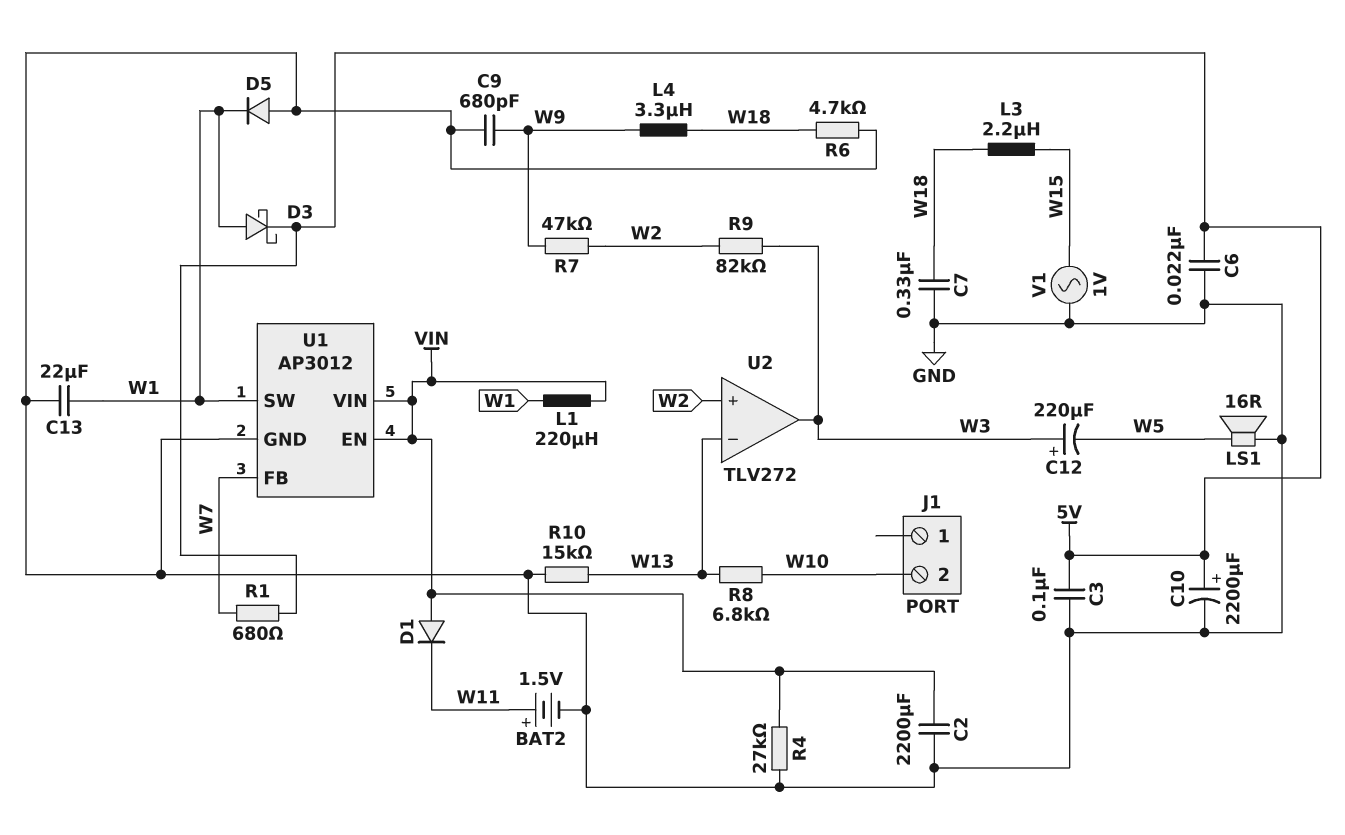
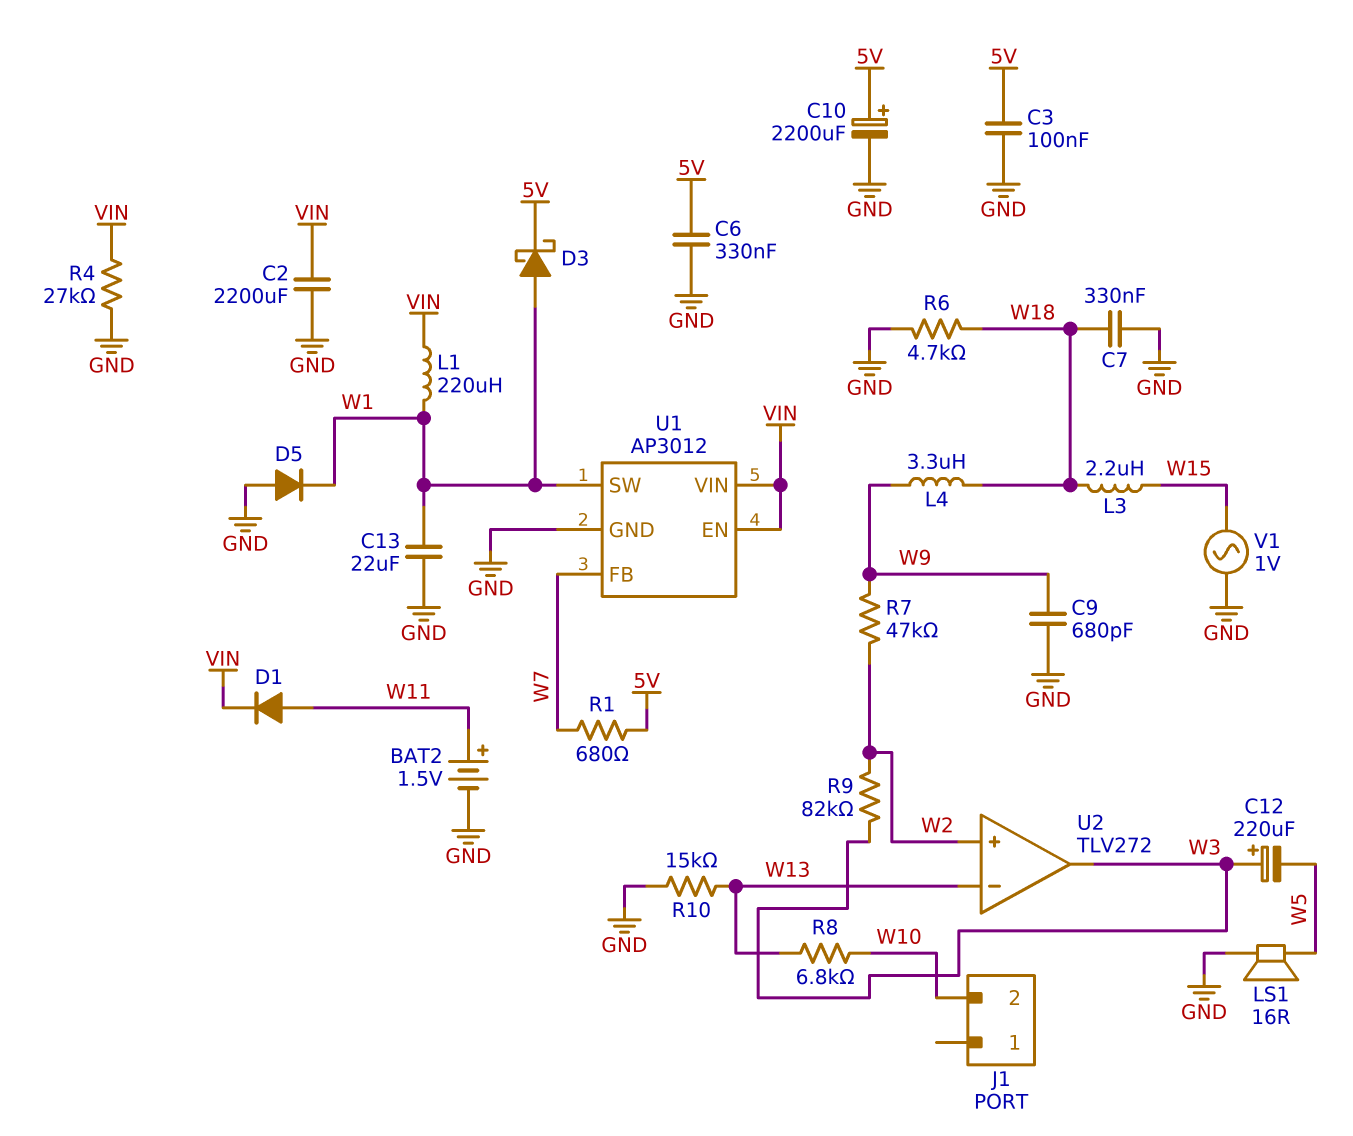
C6: 22nF (5V, GND) -> 330nF (5V, GND)
D1: diode (A VIN, K W11) -> diode (A W11, K VIN)

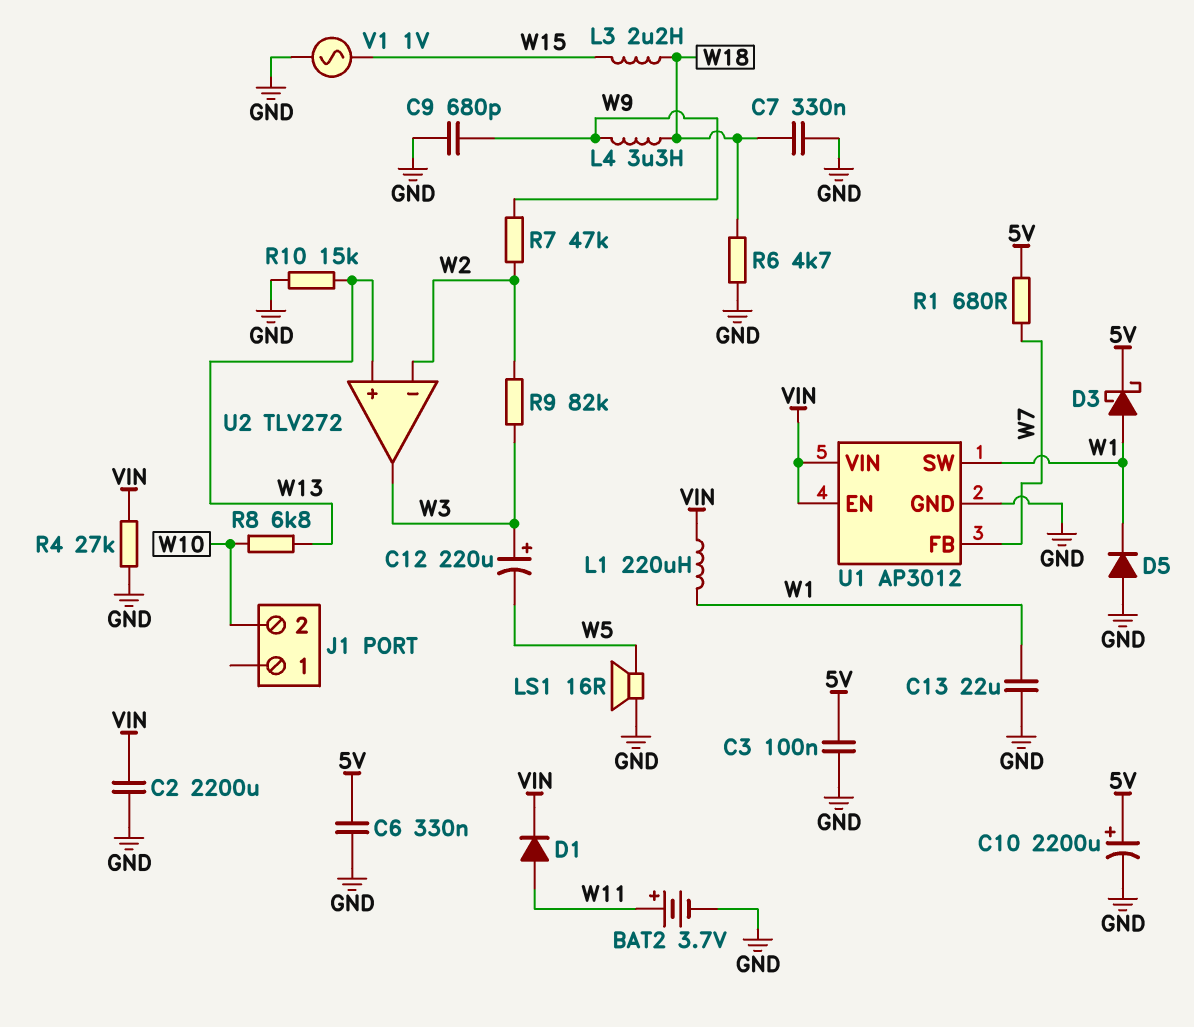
BAT2: 1.5V (plus W11, minus GND) -> 3.7V (plus W11, minus GND)
U2 pin in+: W2 -> W13
U2 pin in-: W13 -> W2

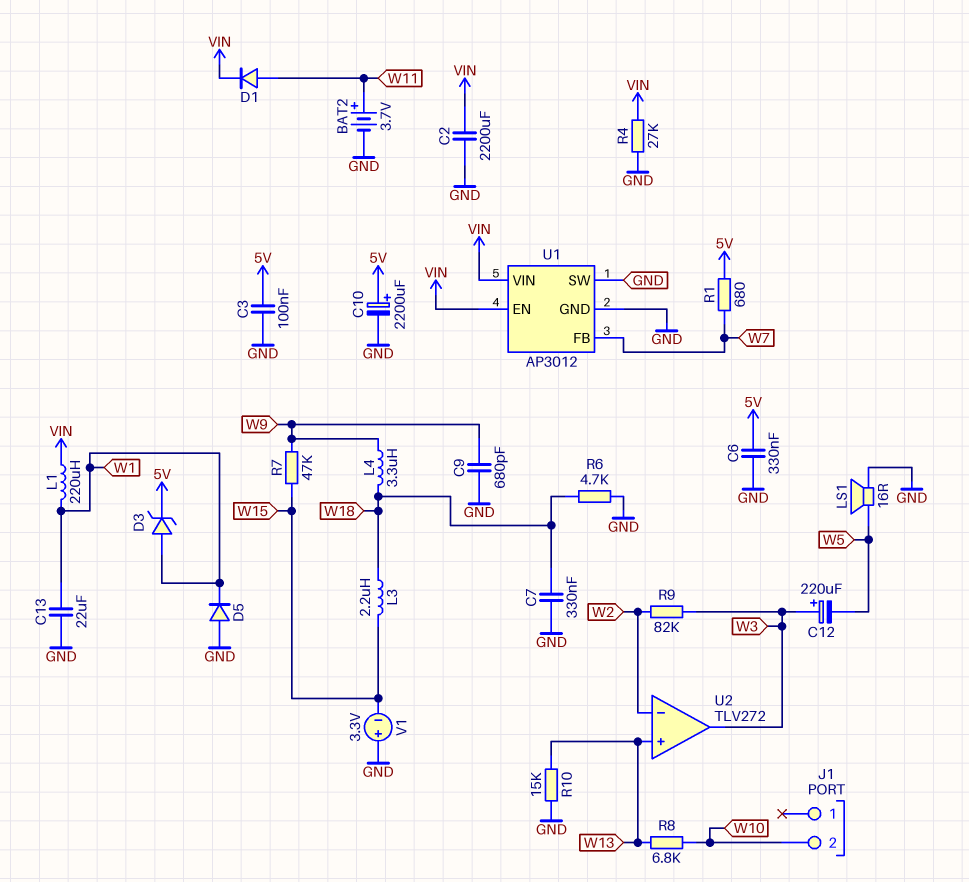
D3: schottky (A W1, K 5V) -> zener (A W1, K 5V)
R7: 47k (W2, W9) -> 47k (W9, W15)
U1 pin SW: W1 -> GND
V1: AC 1V (GND, W15) -> 3.3V (plus GND, minus W15)

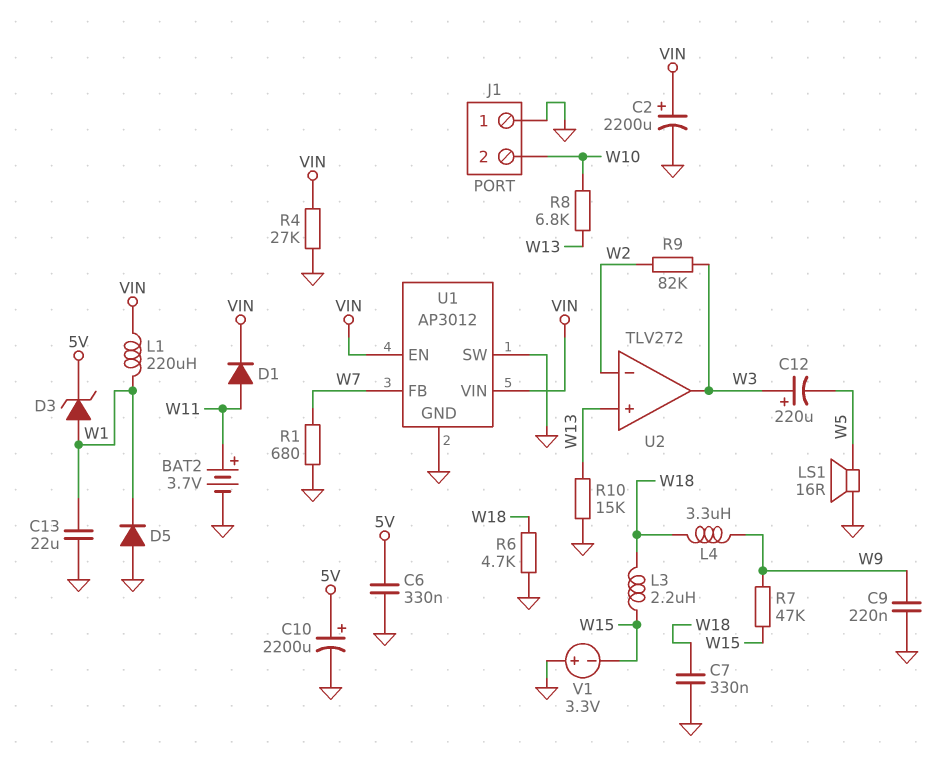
C2: 2200uF (GND, VIN) -> 2200uF (plus VIN, minus GND)
C3: 100nF (5V, GND) -> none
C9: 680pF (GND, W9) -> 220nF (GND, W9)
J1 pin 1: none -> GND
R1: 680 (5V, W7) -> 680 (GND, W7)

